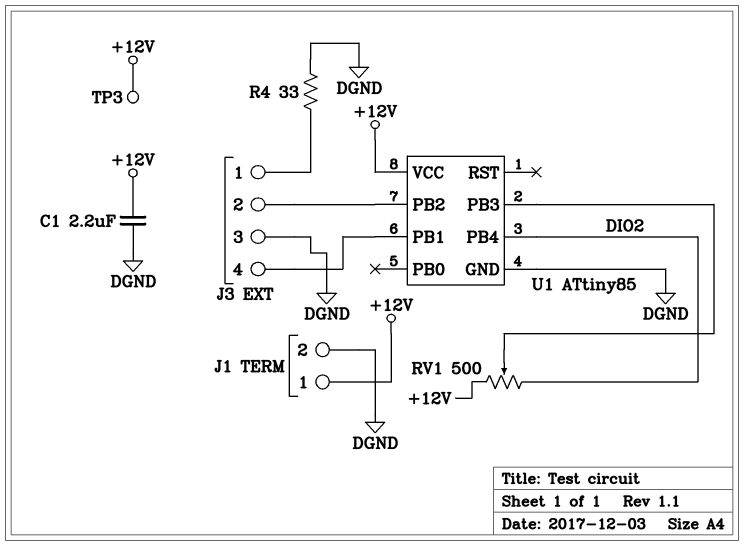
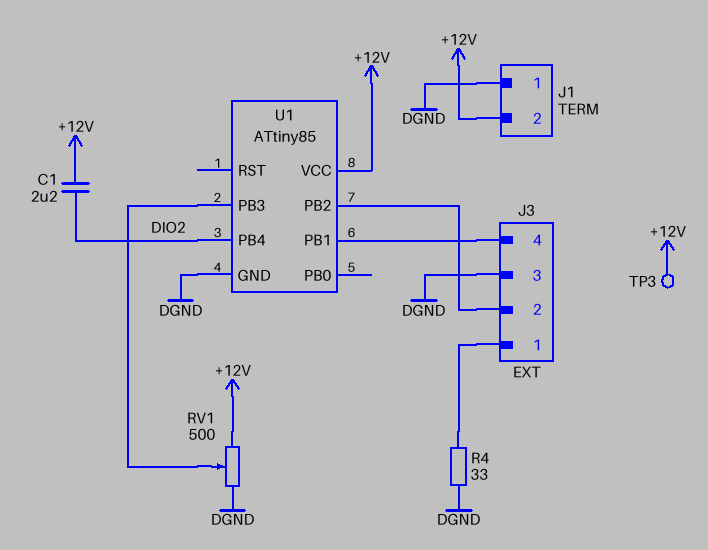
C1: 2.2uF (+12V, DGND) -> 2.2uF (+12V, DIO2)
J1 pin 1: +12V -> DGND
J1 pin 2: DGND -> +12V
RV1: 500 (+12V, DIO2, wiper U1/PB3) -> 500 (+12V, DGND, wiper U1/PB3)

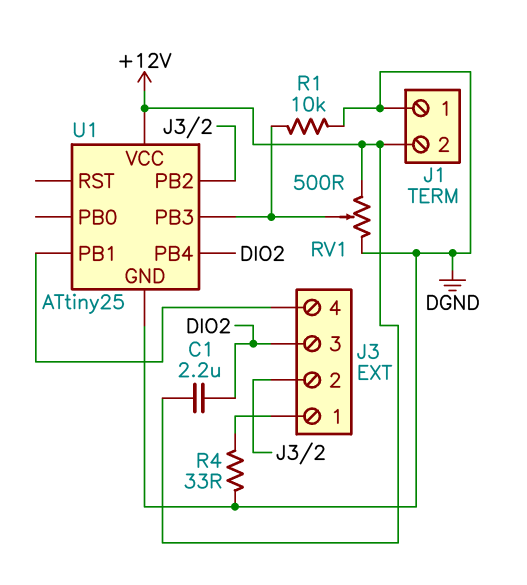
J3 pin 3: DGND -> DIO2
R1: none -> 10k (DGND, U1/PB3)
TP3: test point (+12V) -> none
U1: ATtiny85 -> ATtiny25

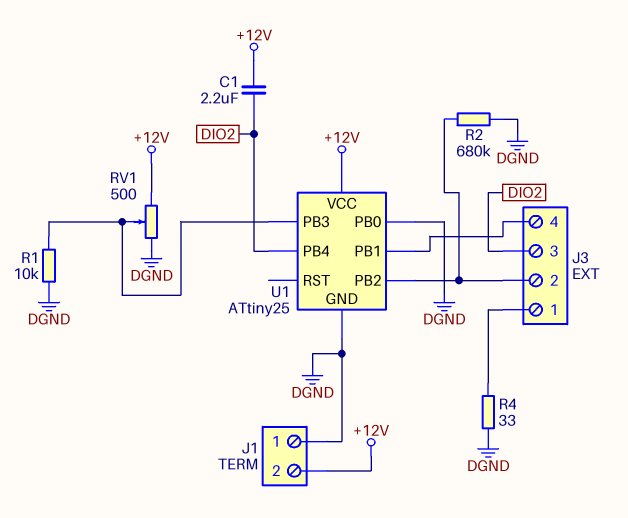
R2: none -> 680k (DGND, J3/2)
U1 pin PB0: none -> DGND

